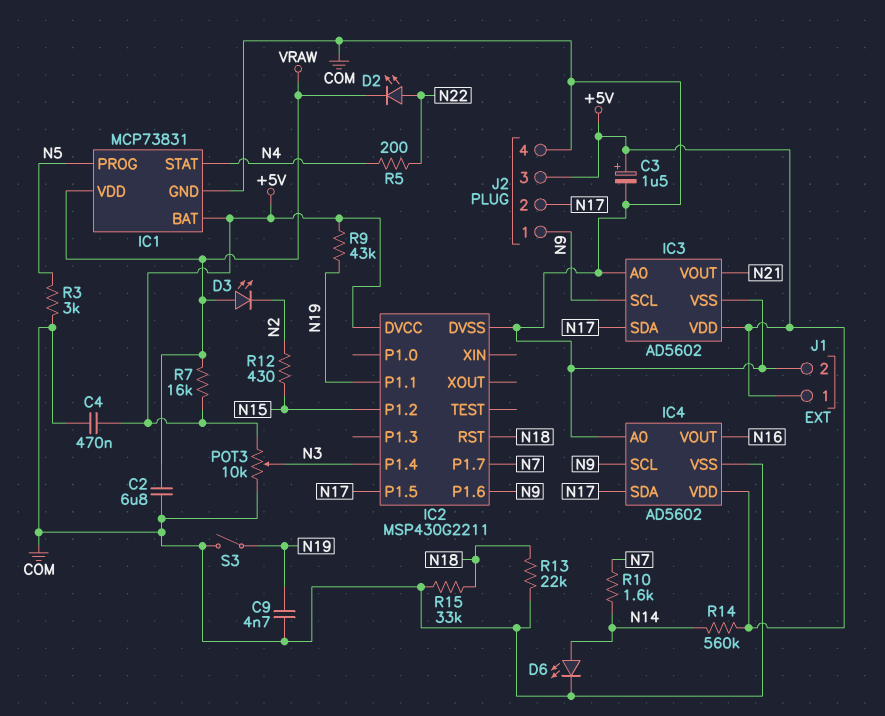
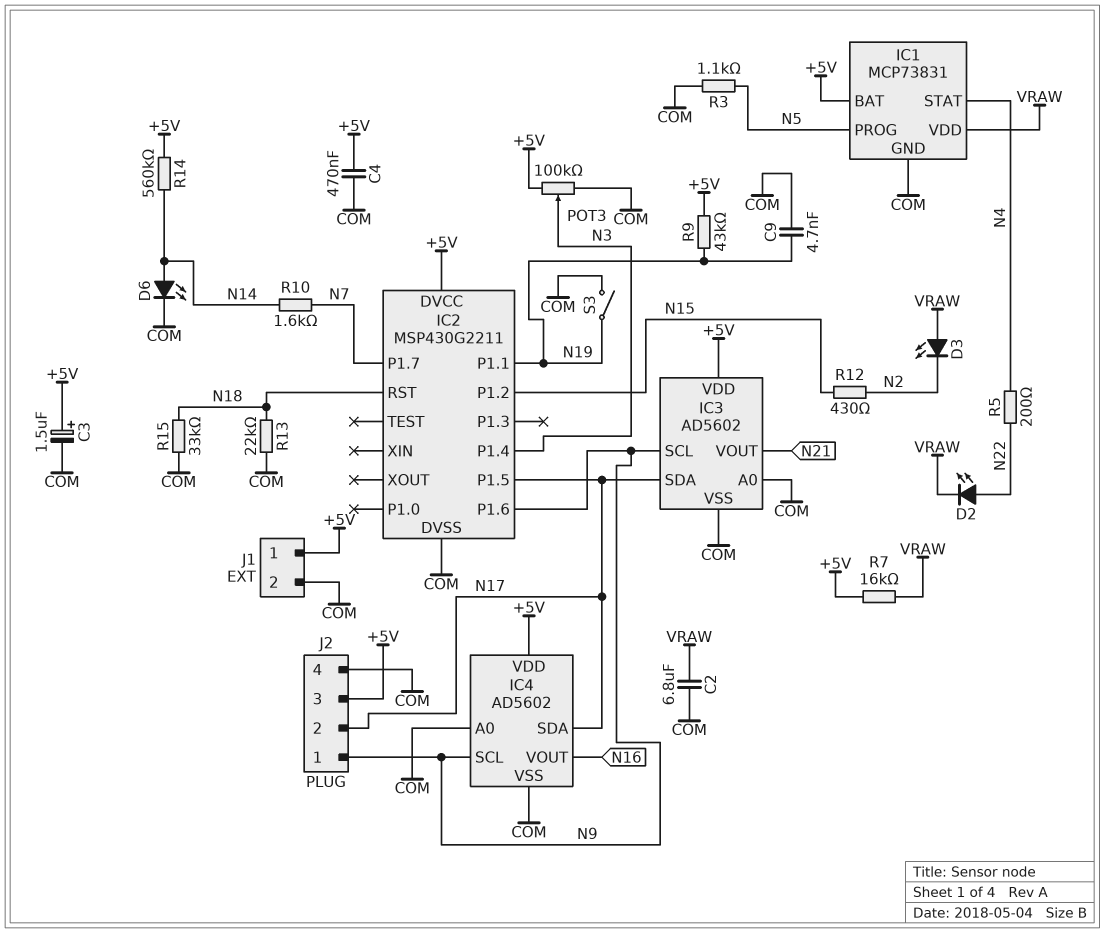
POT3: 10k (+5V, COM, wiper N3) -> 100k (+5V, COM, wiper N3)
R3: 3k (COM, N5) -> 1.1k (COM, N5)

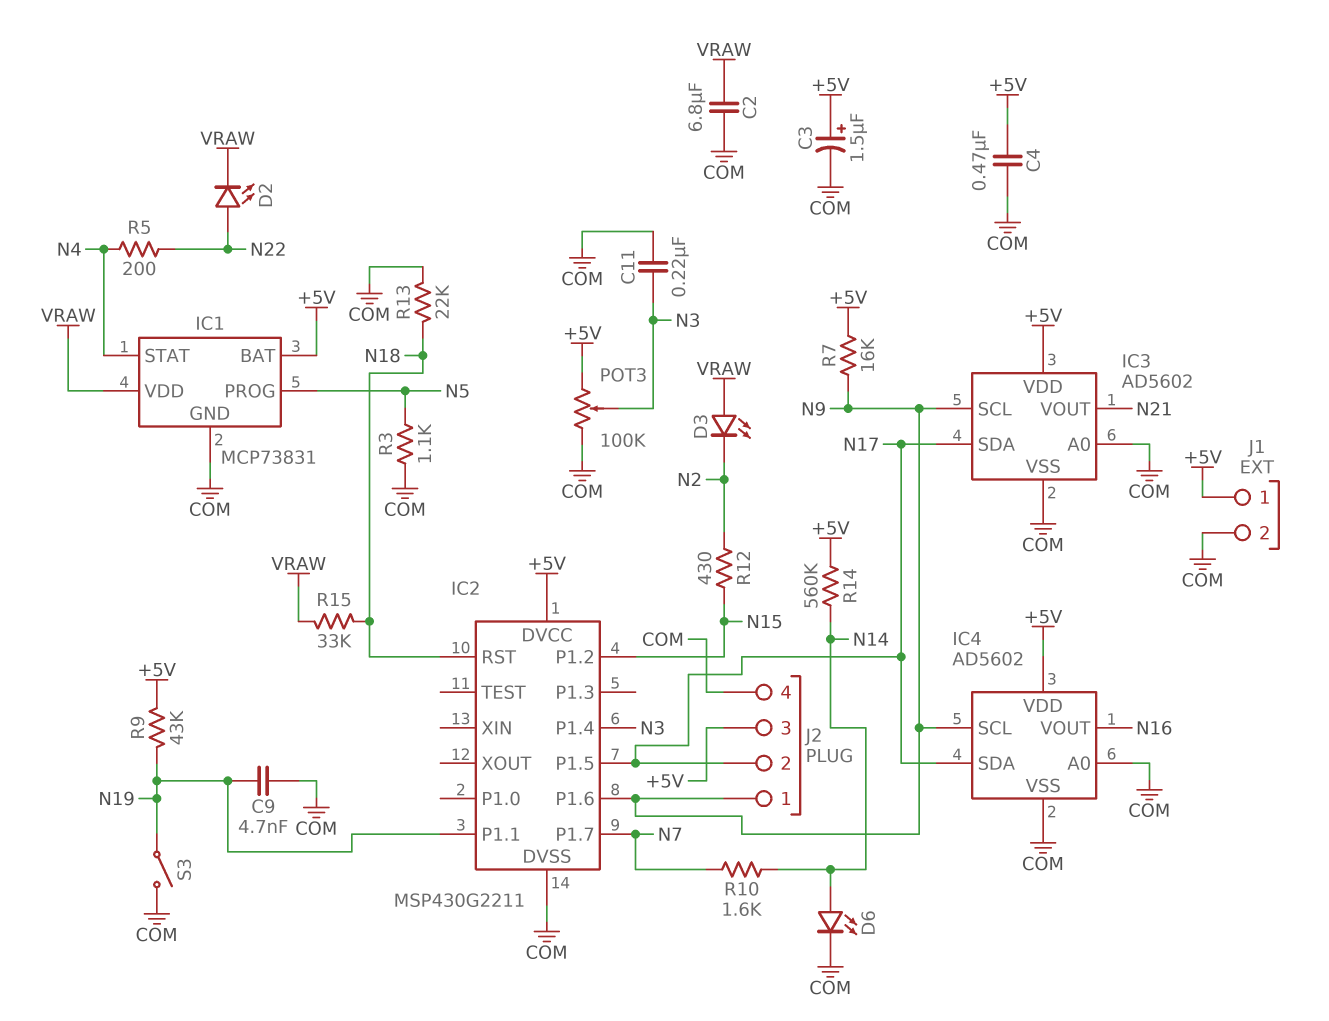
C11: none -> 220nF (COM, N3)
R7: 16k (+5V, VRAW) -> 16k (+5V, N9)
R15: 33k (COM, N18) -> 33k (N18, VRAW)

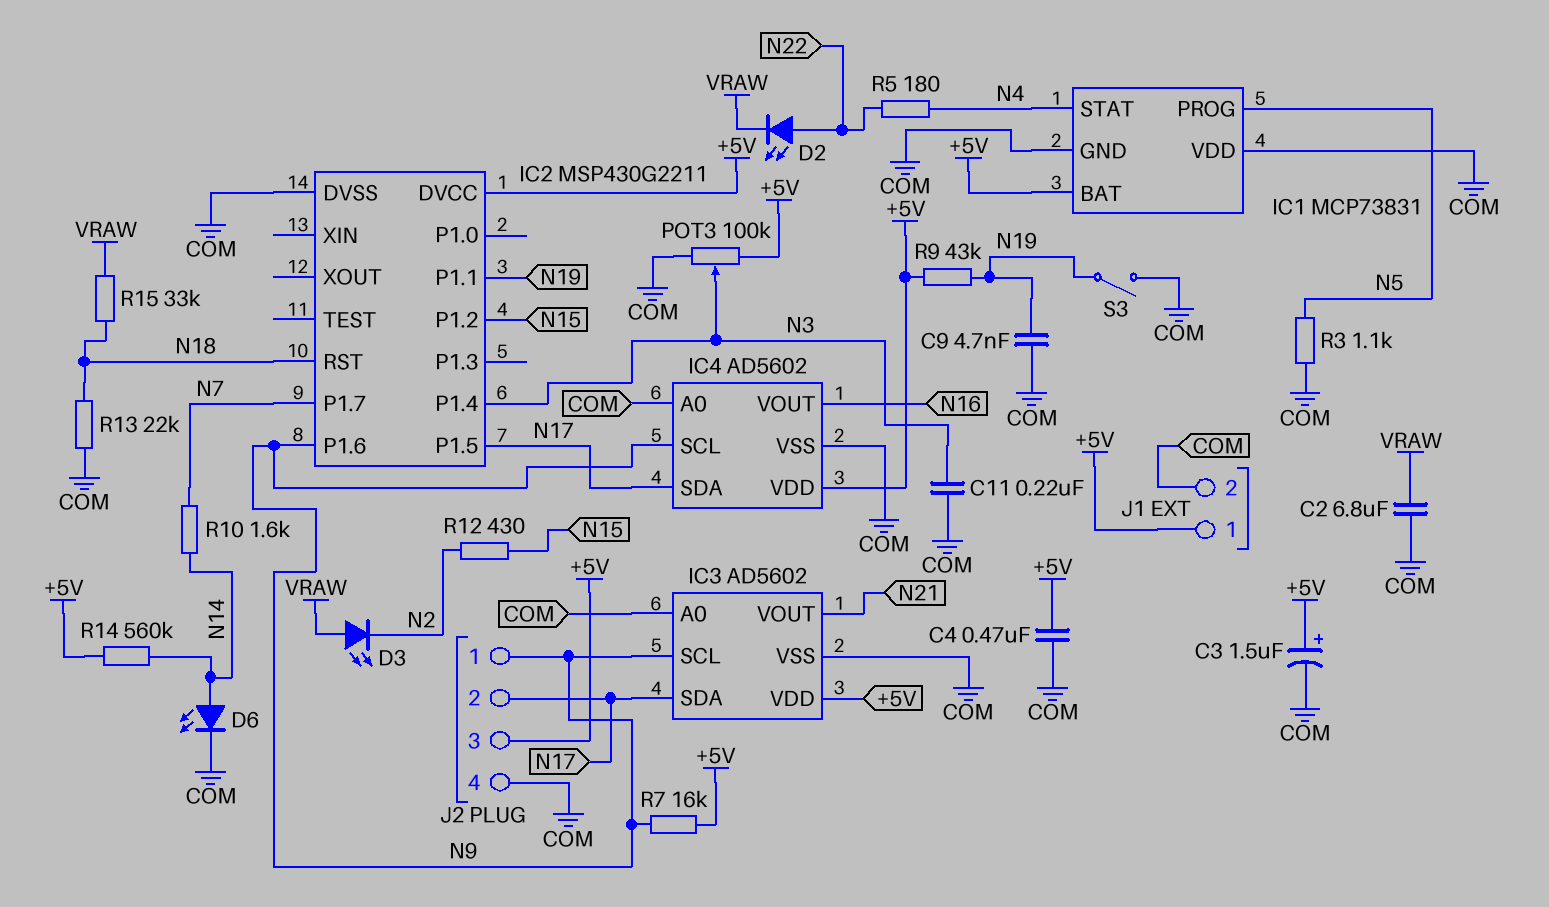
IC1 pin VDD: VRAW -> COM
R5: 200 (N4, N22) -> 180 (N4, N22)

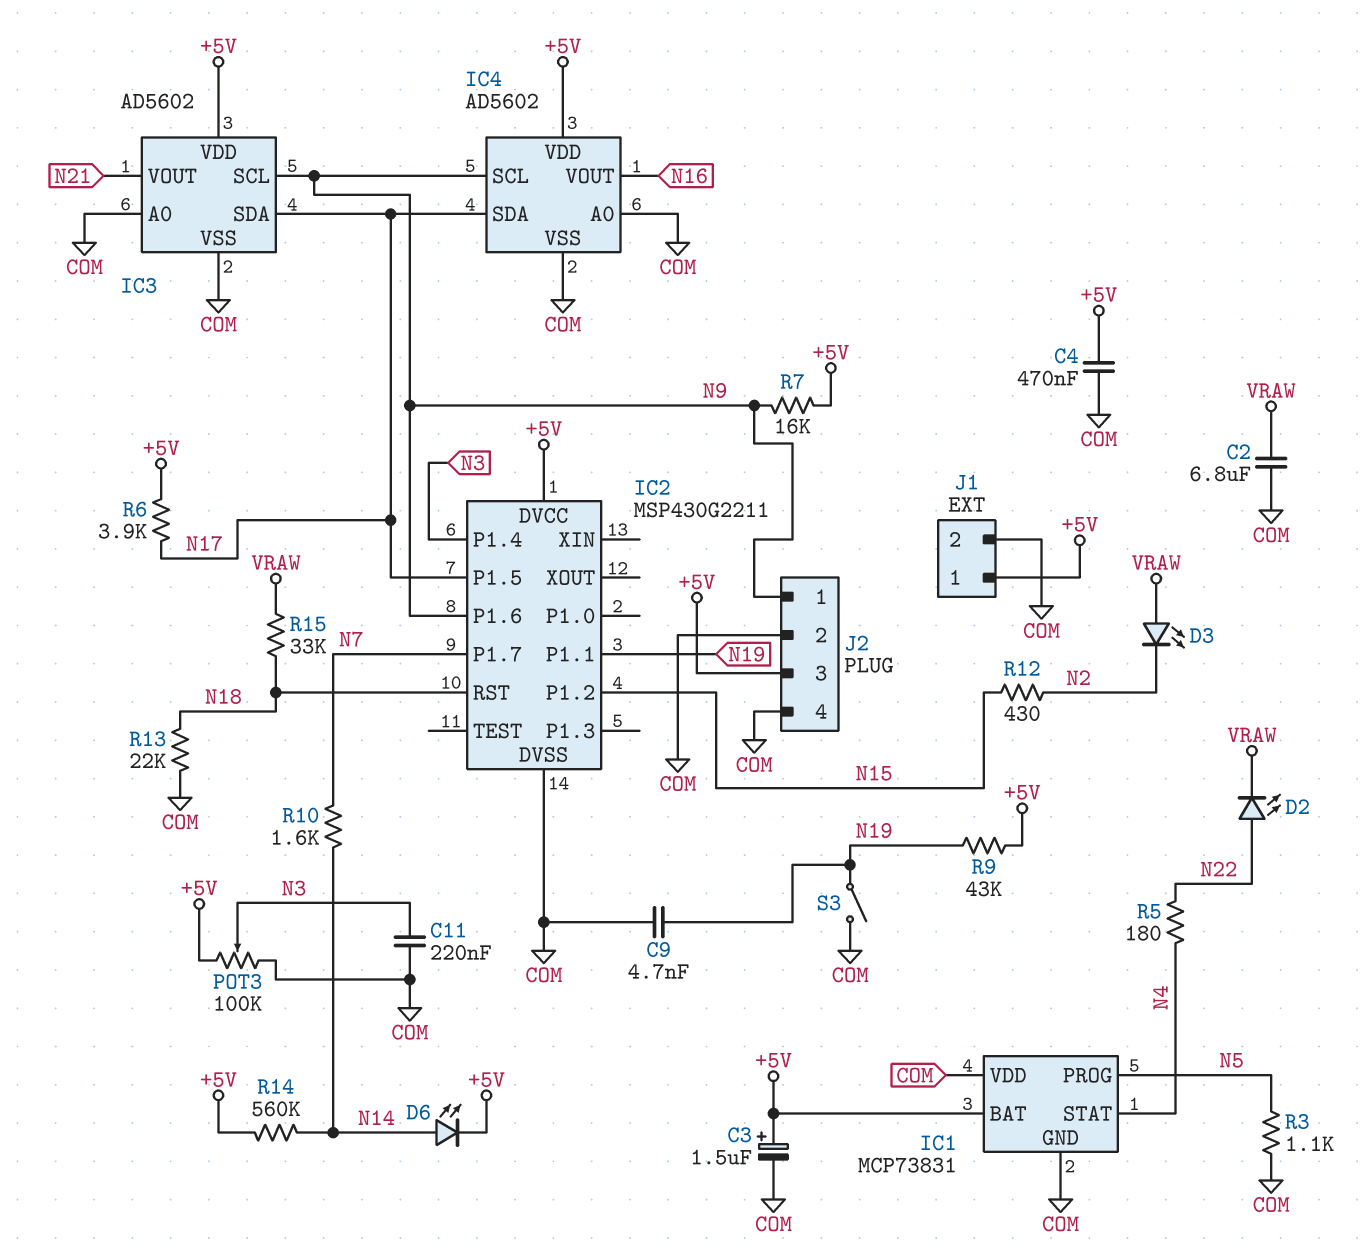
D6: LED (A N14, K COM) -> LED (A N14, K +5V)
J2 pin 2: N17 -> COM
R6: none -> 3.9k (+5V, N17)

